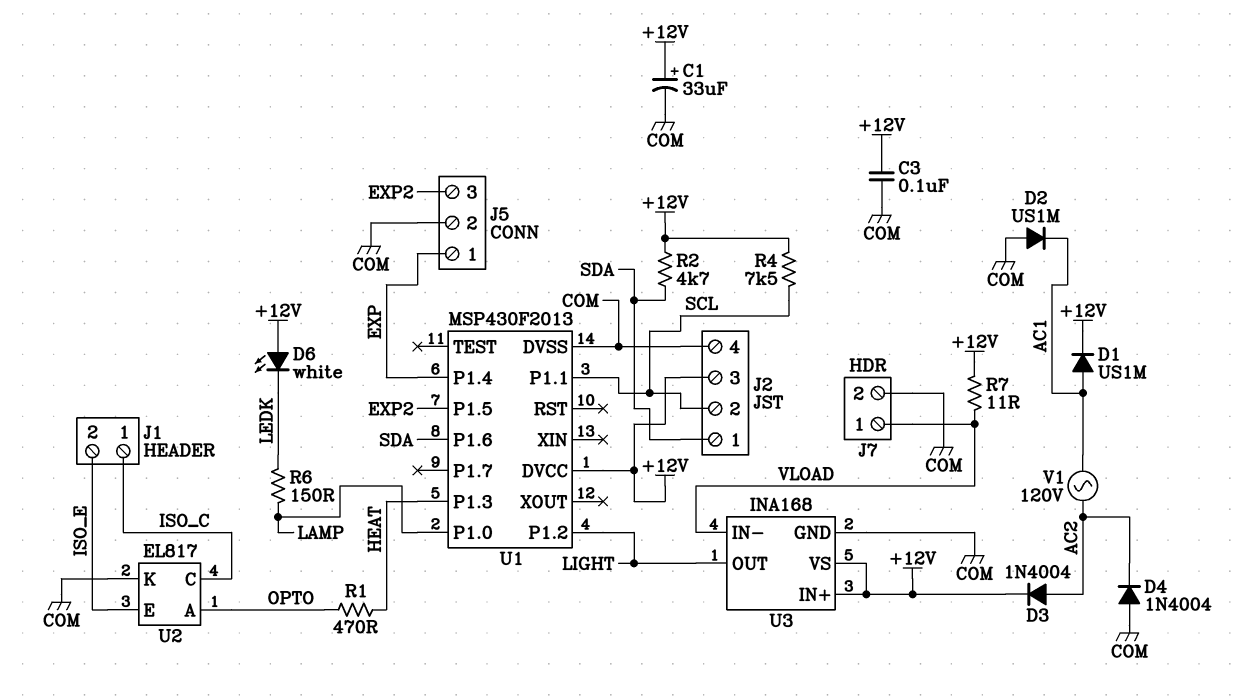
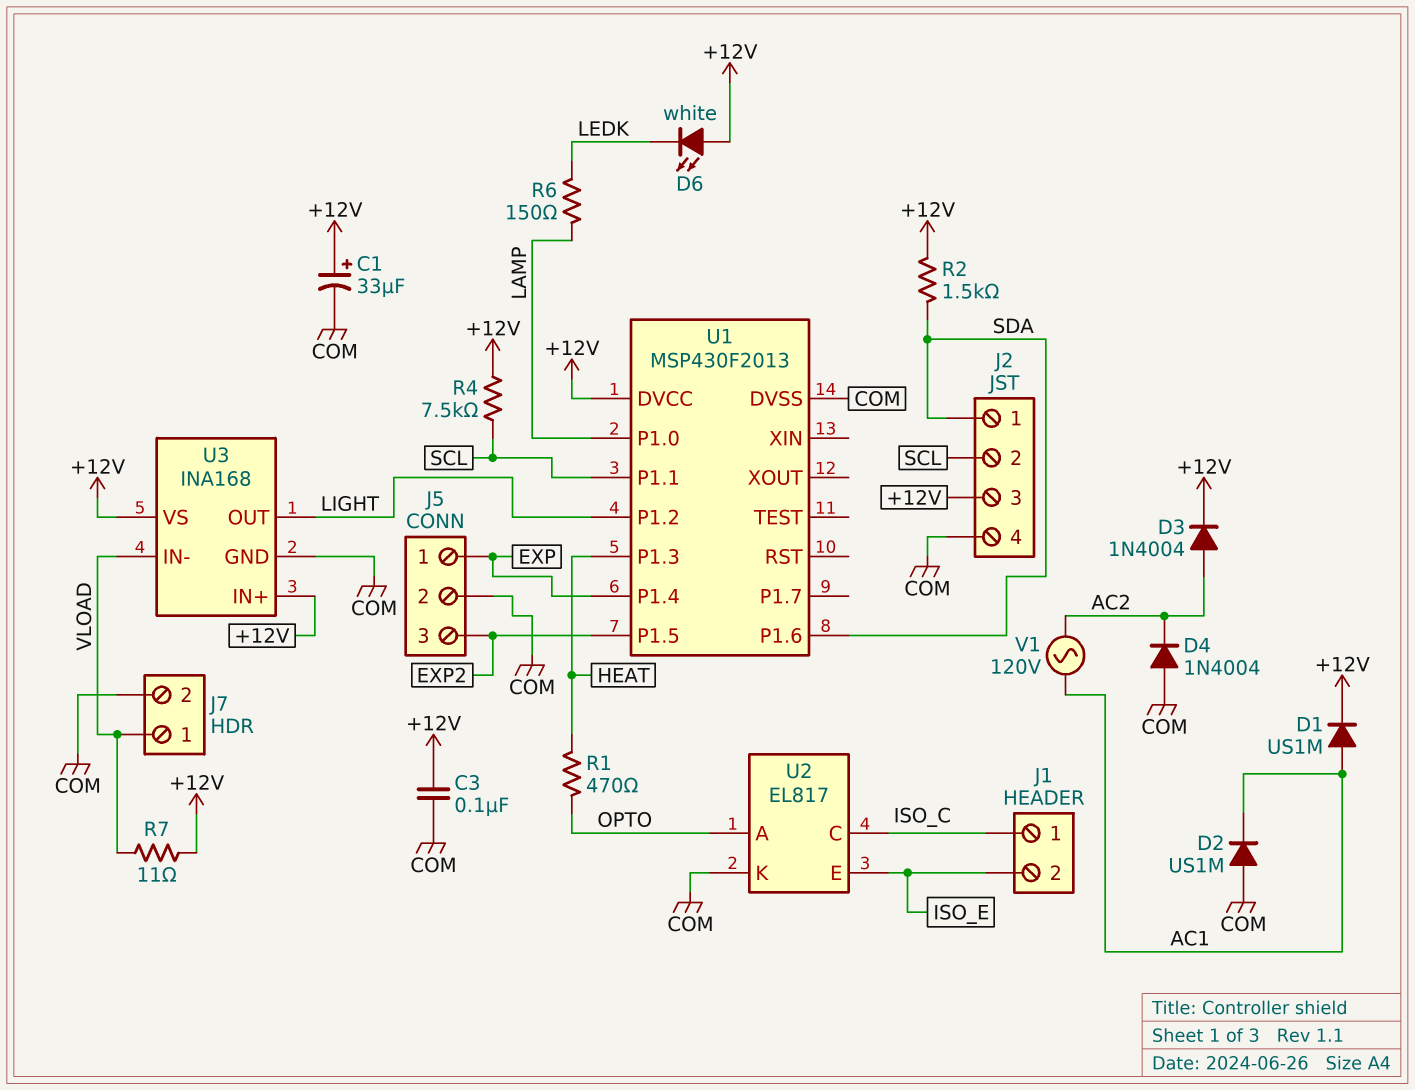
R2: 4.7k (+12V, SDA) -> 1.5k (+12V, SDA)

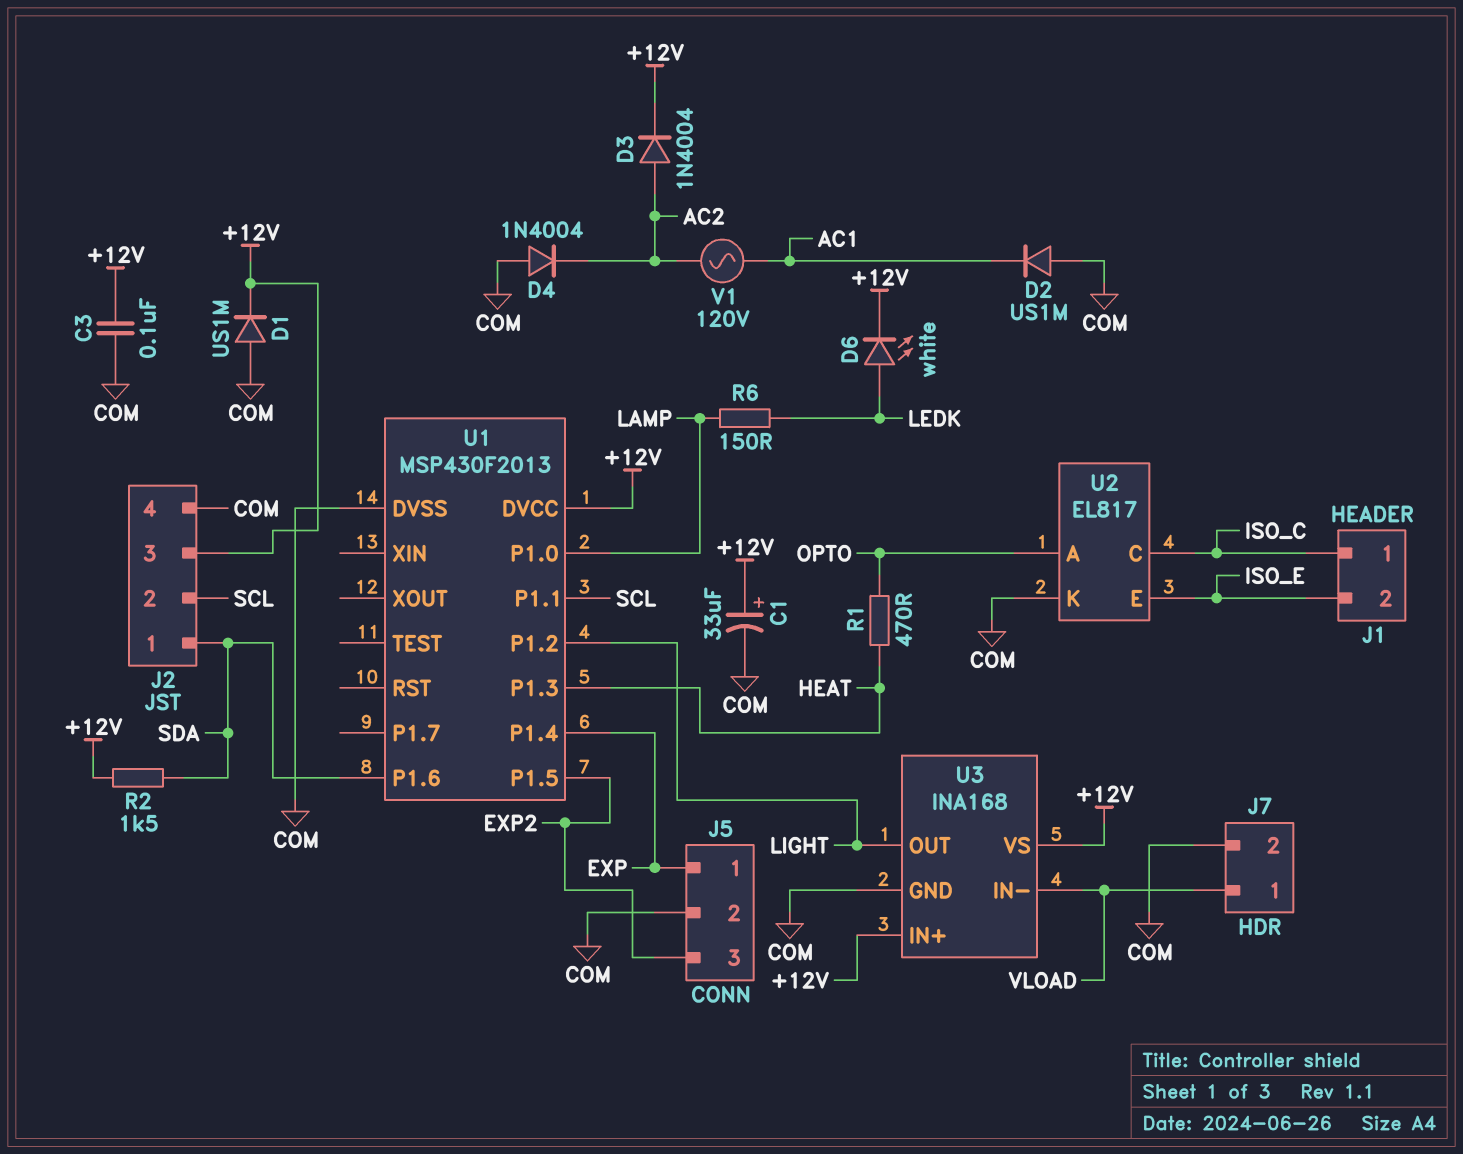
D1: diode US1M (A AC1, K +12V) -> diode US1M (A COM, K +12V)
D6: LED white (A +12V, K LEDK) -> LED white (A LEDK, K +12V)
R4: 7.5k (+12V, SCL) -> none
R7: 11 (+12V, VLOAD) -> none

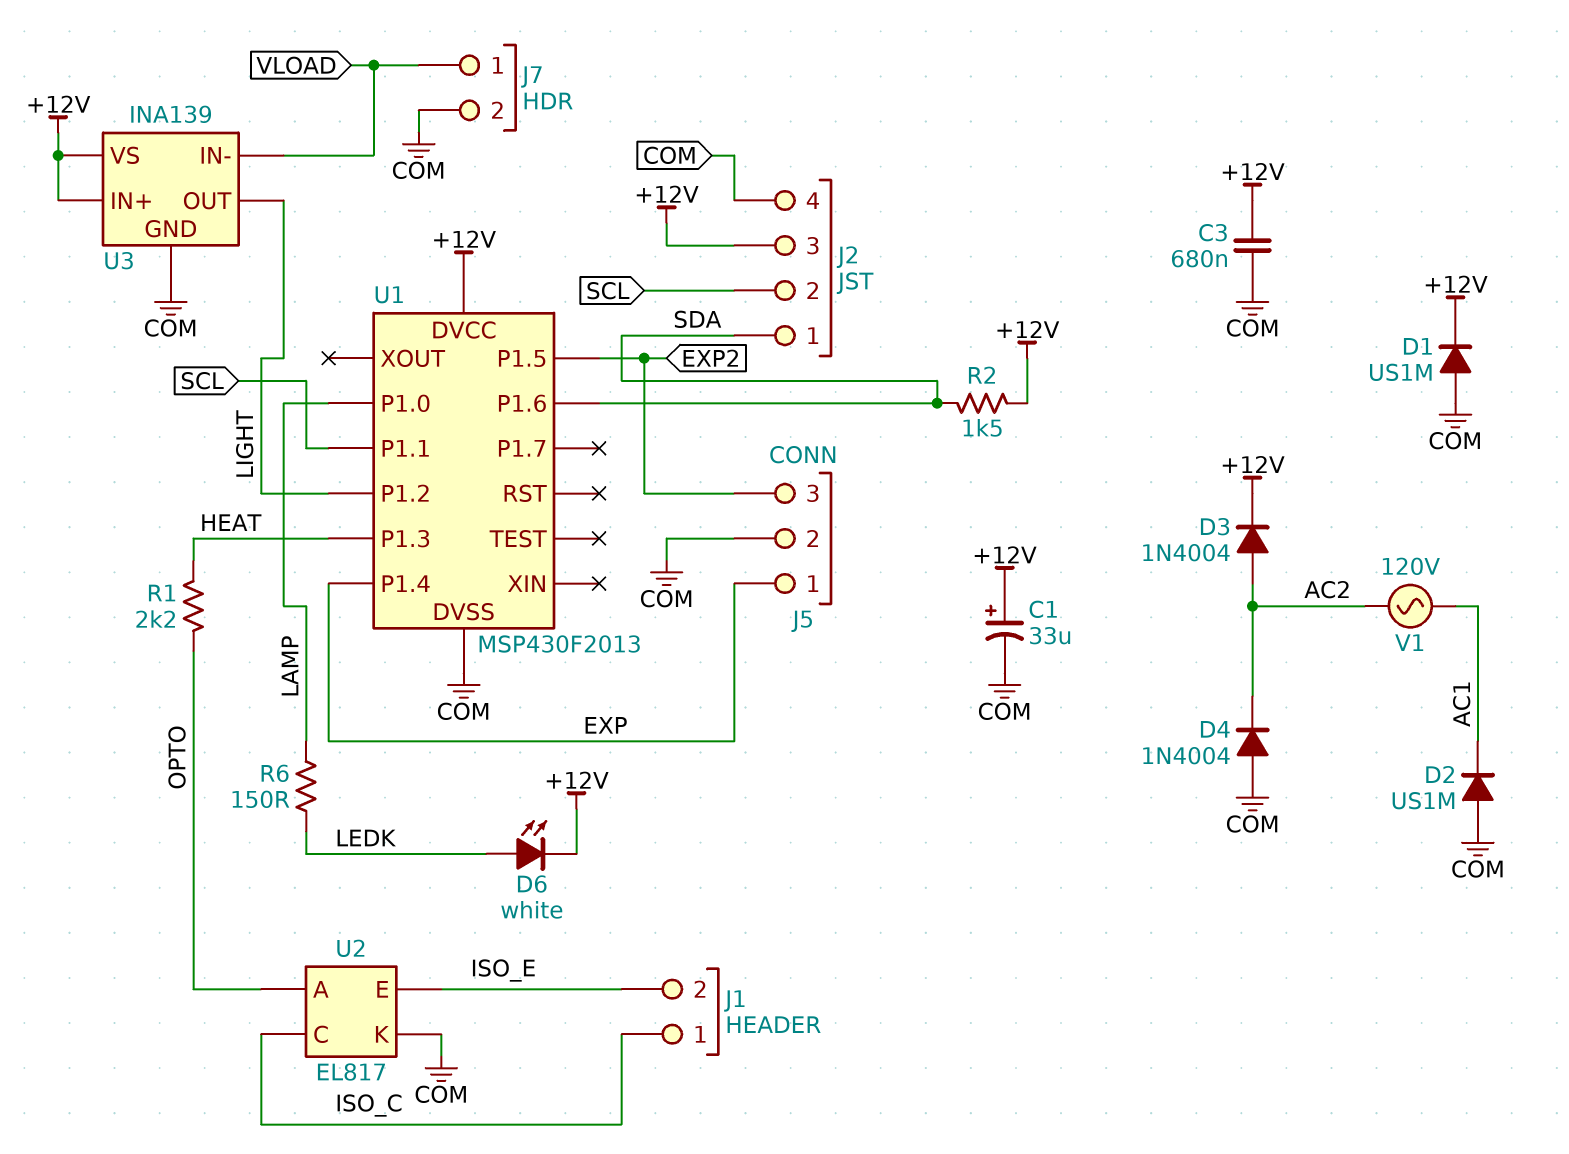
C3: 100nF (+12V, COM) -> 680nF (+12V, COM)
R1: 470 (HEAT, OPTO) -> 2.2k (HEAT, OPTO)
U3: INA168 -> INA139

